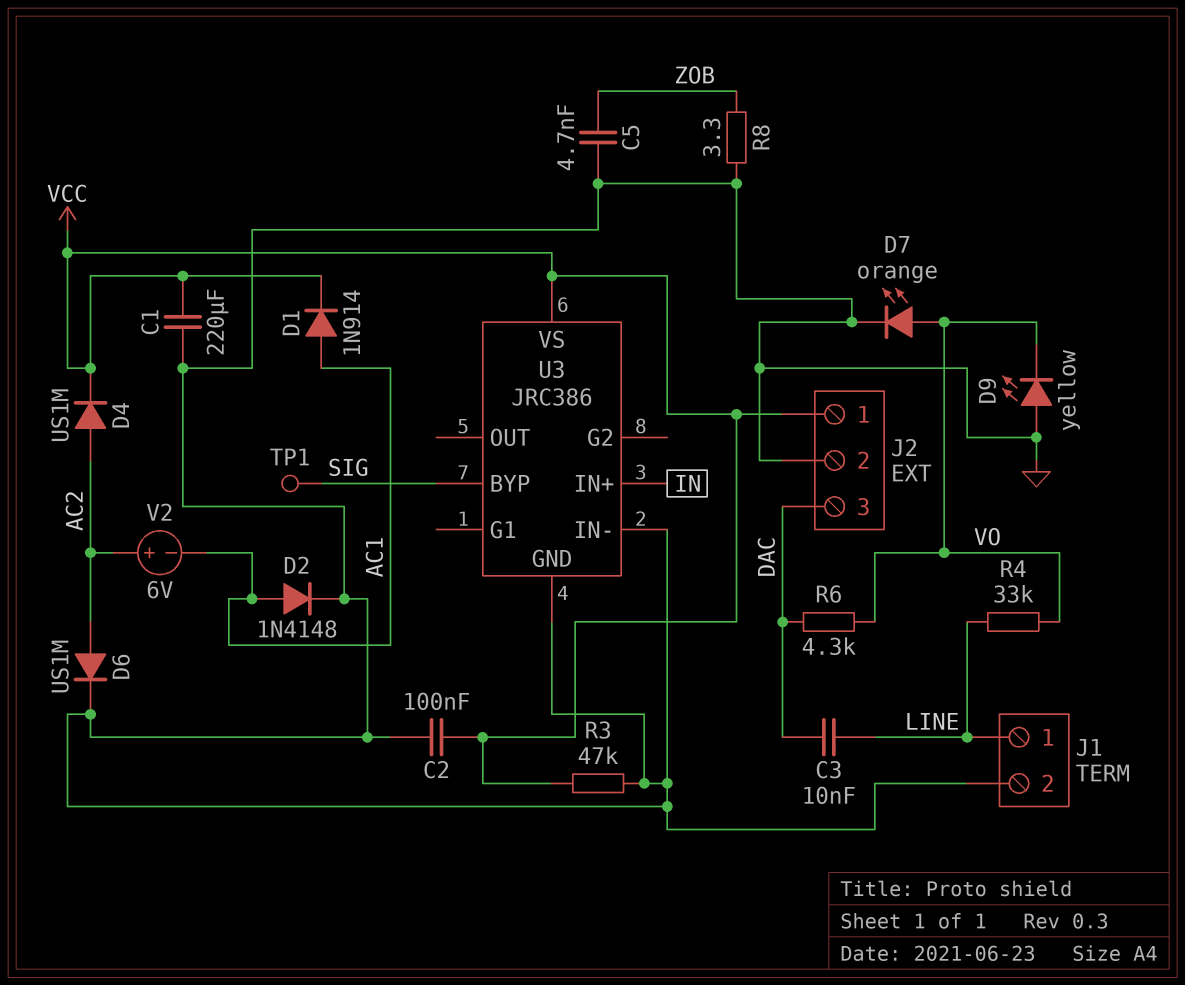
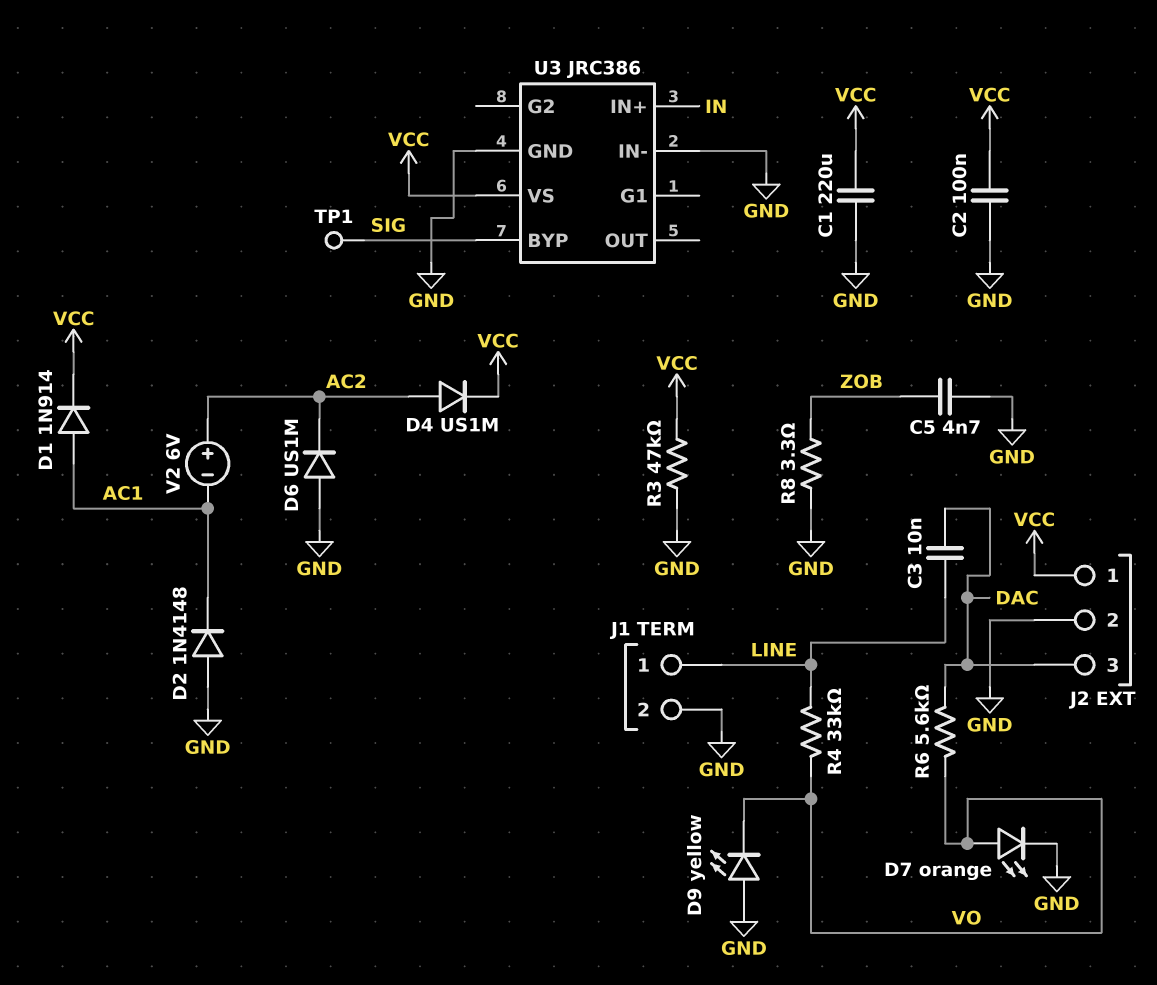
D2: diode 1N4148 (A AC1, K GND) -> diode 1N4148 (A GND, K AC1)
D6: diode US1M (A AC2, K GND) -> diode US1M (A GND, K AC2)
R6: 4.3k (DAC, VO) -> 5.6k (DAC, VO)

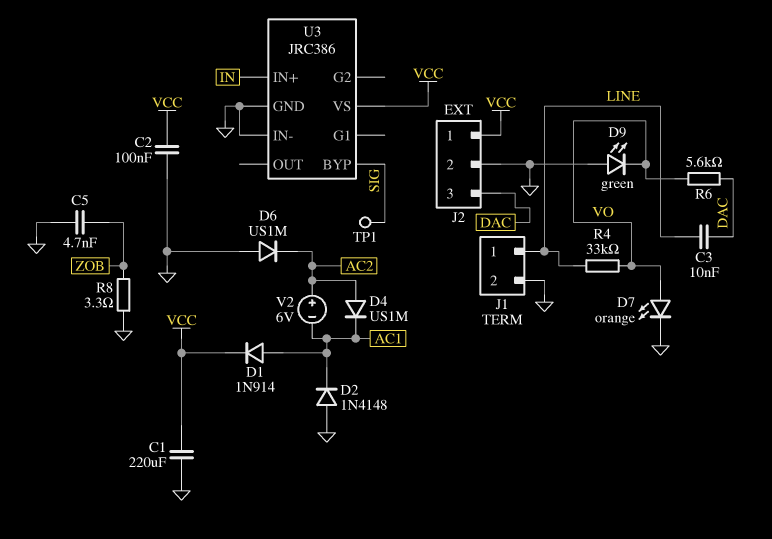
D4: diode US1M (A AC2, K VCC) -> diode US1M (A AC2, K AC1)
D9: LED yellow (A GND, K VO) -> LED green (A GND, K VO)
R3: 47k (GND, VCC) -> none

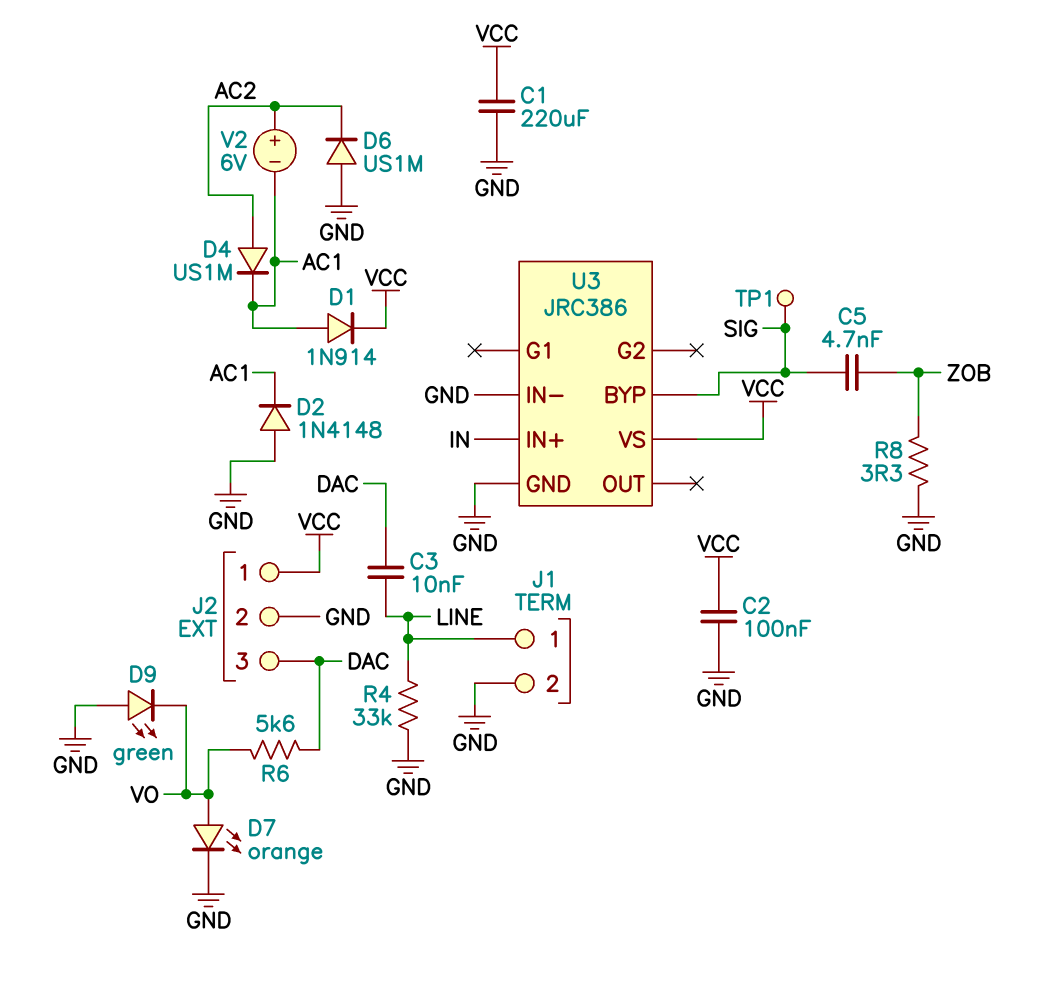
C5: 4.7nF (GND, ZOB) -> 4.7nF (SIG, ZOB)
R4: 33k (LINE, VO) -> 33k (GND, LINE)

